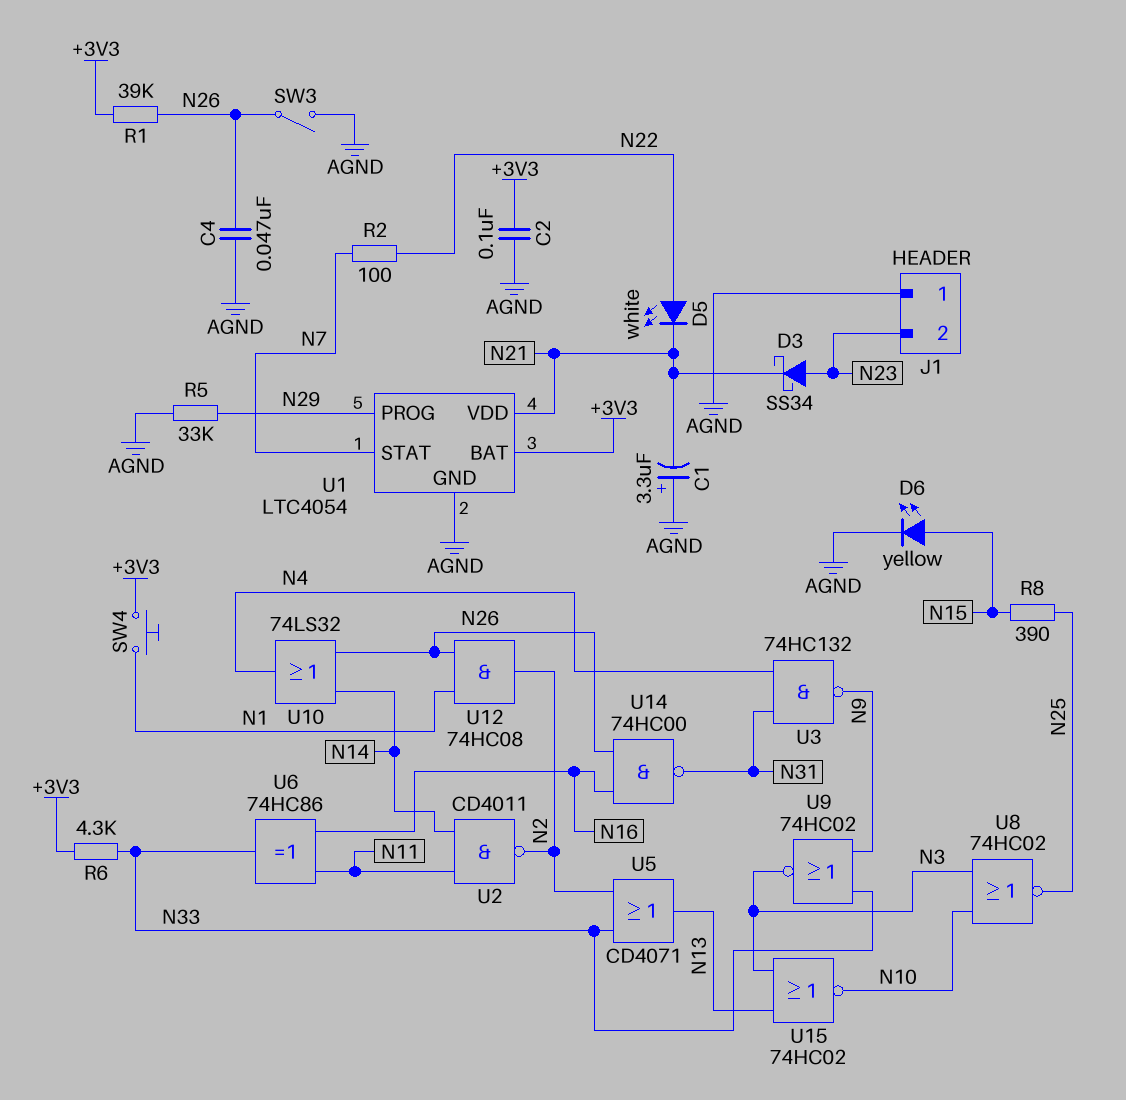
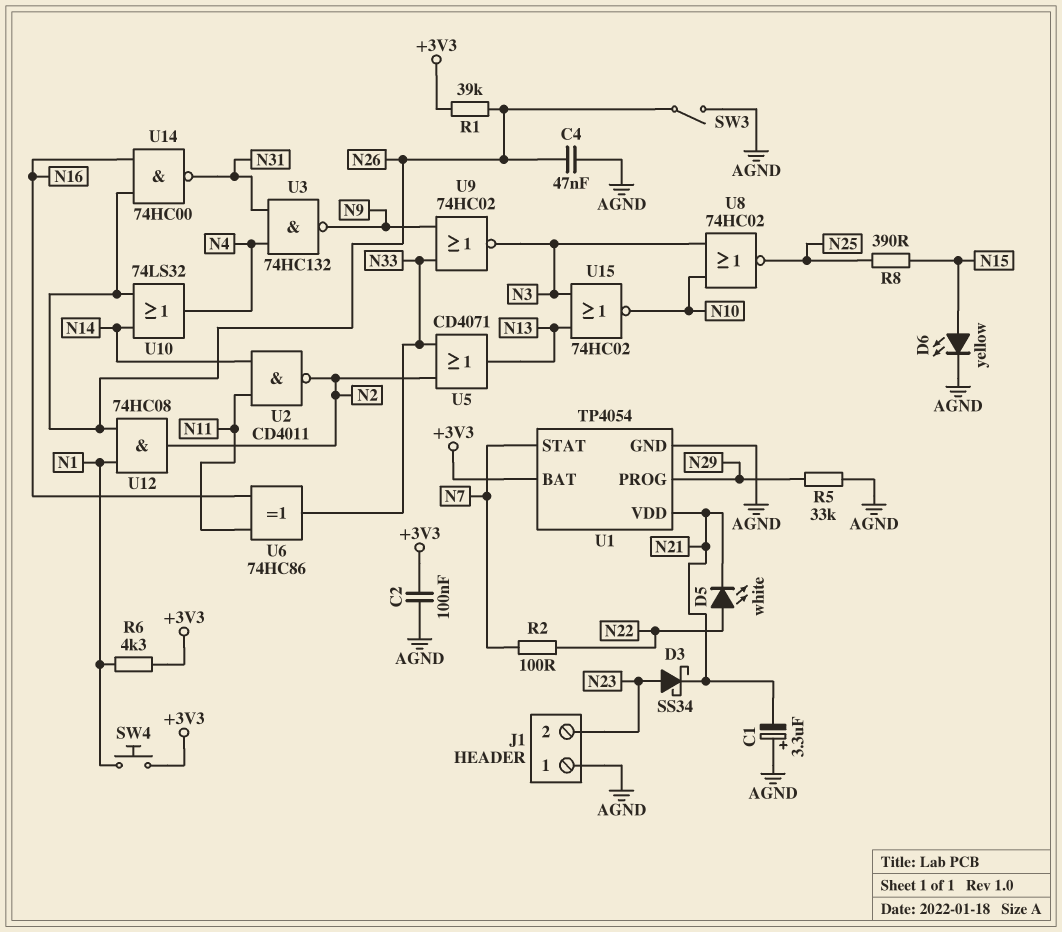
R6: 4.3k (+3V3, N33) -> 4.3k (+3V3, N1)
U1: LTC4054 -> TP4054

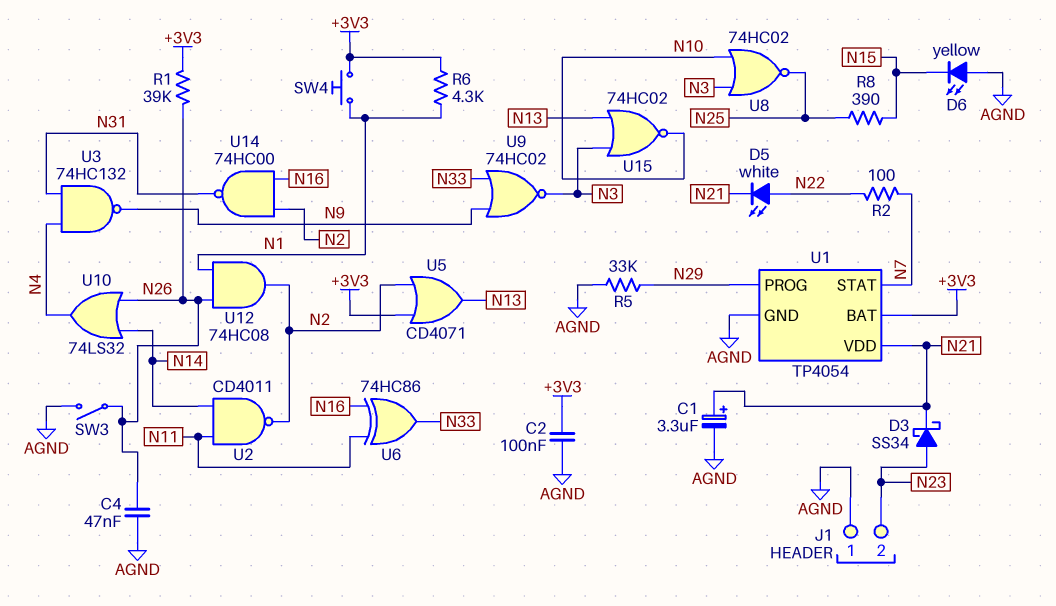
C1: 3.3uF (plus AGND, minus N21) -> 3.3uF (plus N21, minus AGND)
D6: LED yellow (A N15, K AGND) -> LED yellow (A AGND, K N15)
U5: OR CD4071 (in N2, in N33, out N13) -> OR CD4071 (in +3V3, in N2, out N13)
U14: NAND 74HC00 (in N16, in N26, out N31) -> NAND 74HC00 (in N2, in N16, out N31)

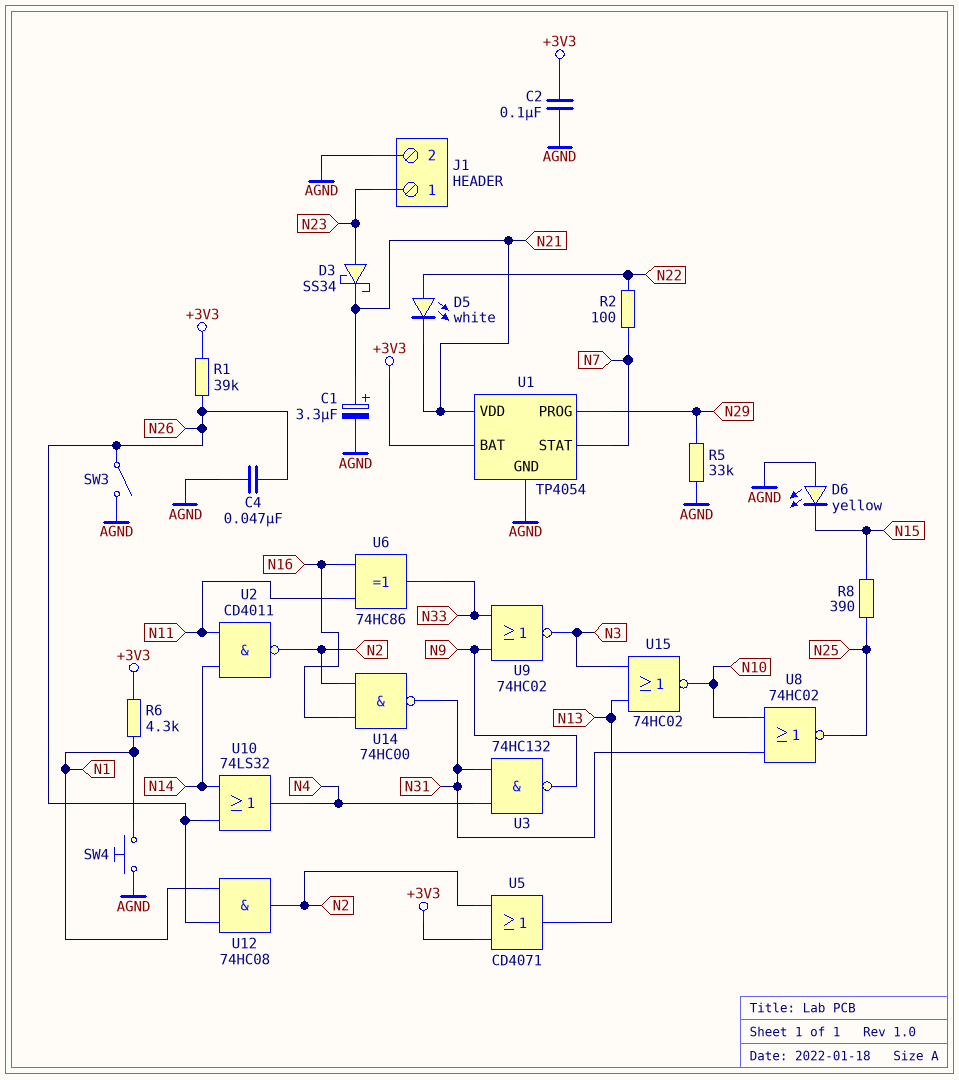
J1 pin 1: AGND -> N23
J1 pin 2: N23 -> AGND
SW4: button (+3V3, N1) -> button (AGND, N1)
U8: NOR 74HC02 (in N3, in N10, out N25) -> NOR 74HC02 (in N10, in N31, out N25)

